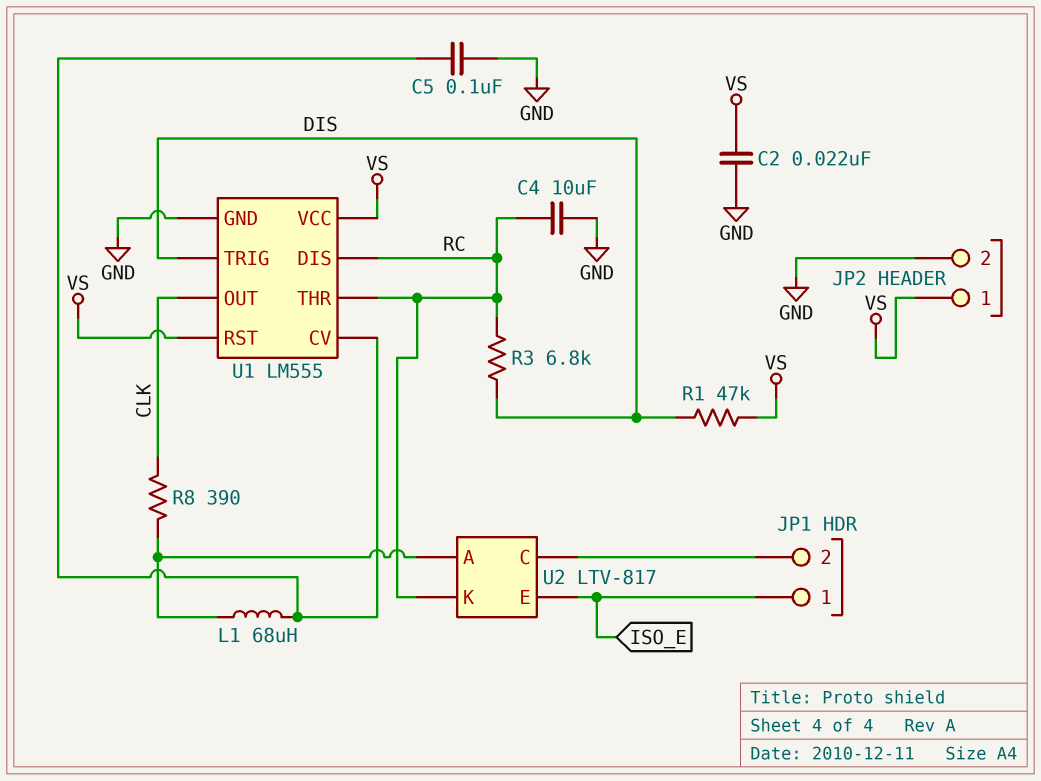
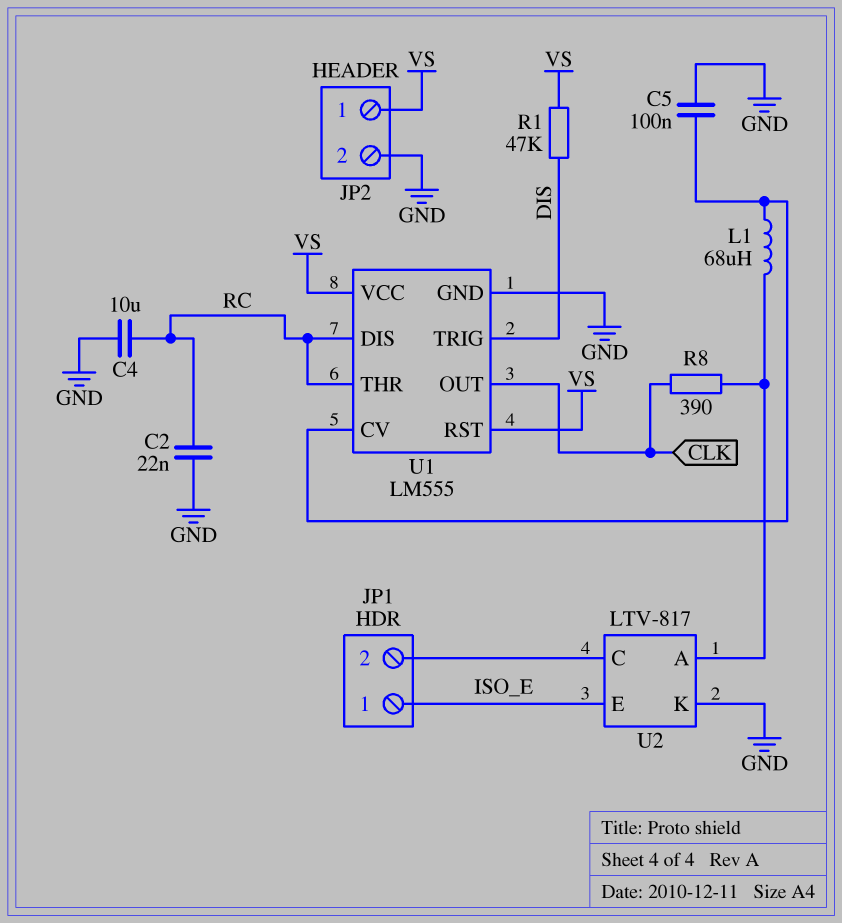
C2: 22nF (GND, VS) -> 22nF (GND, RC)
R3: 6.8k (DIS, RC) -> none
U2 pin K: RC -> GND

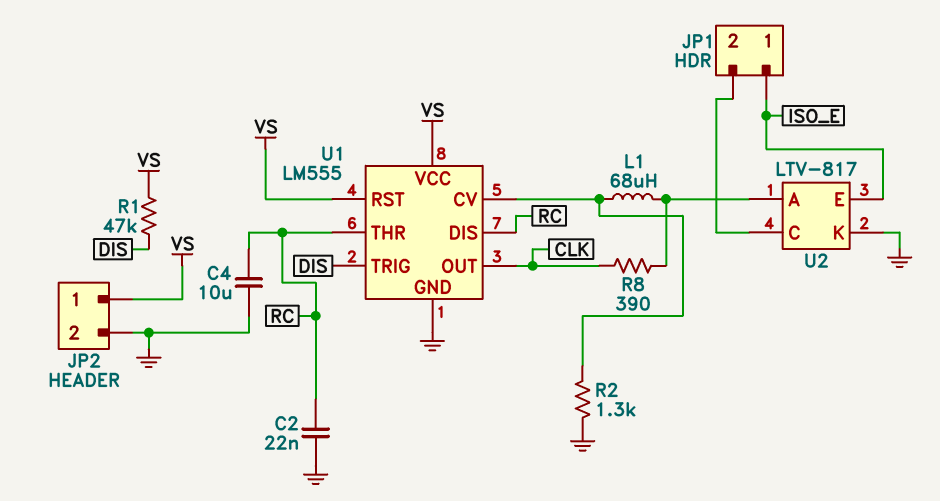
C5: 100nF (GND, U1/CV) -> none
R2: none -> 1.3k (GND, U1/CV)

